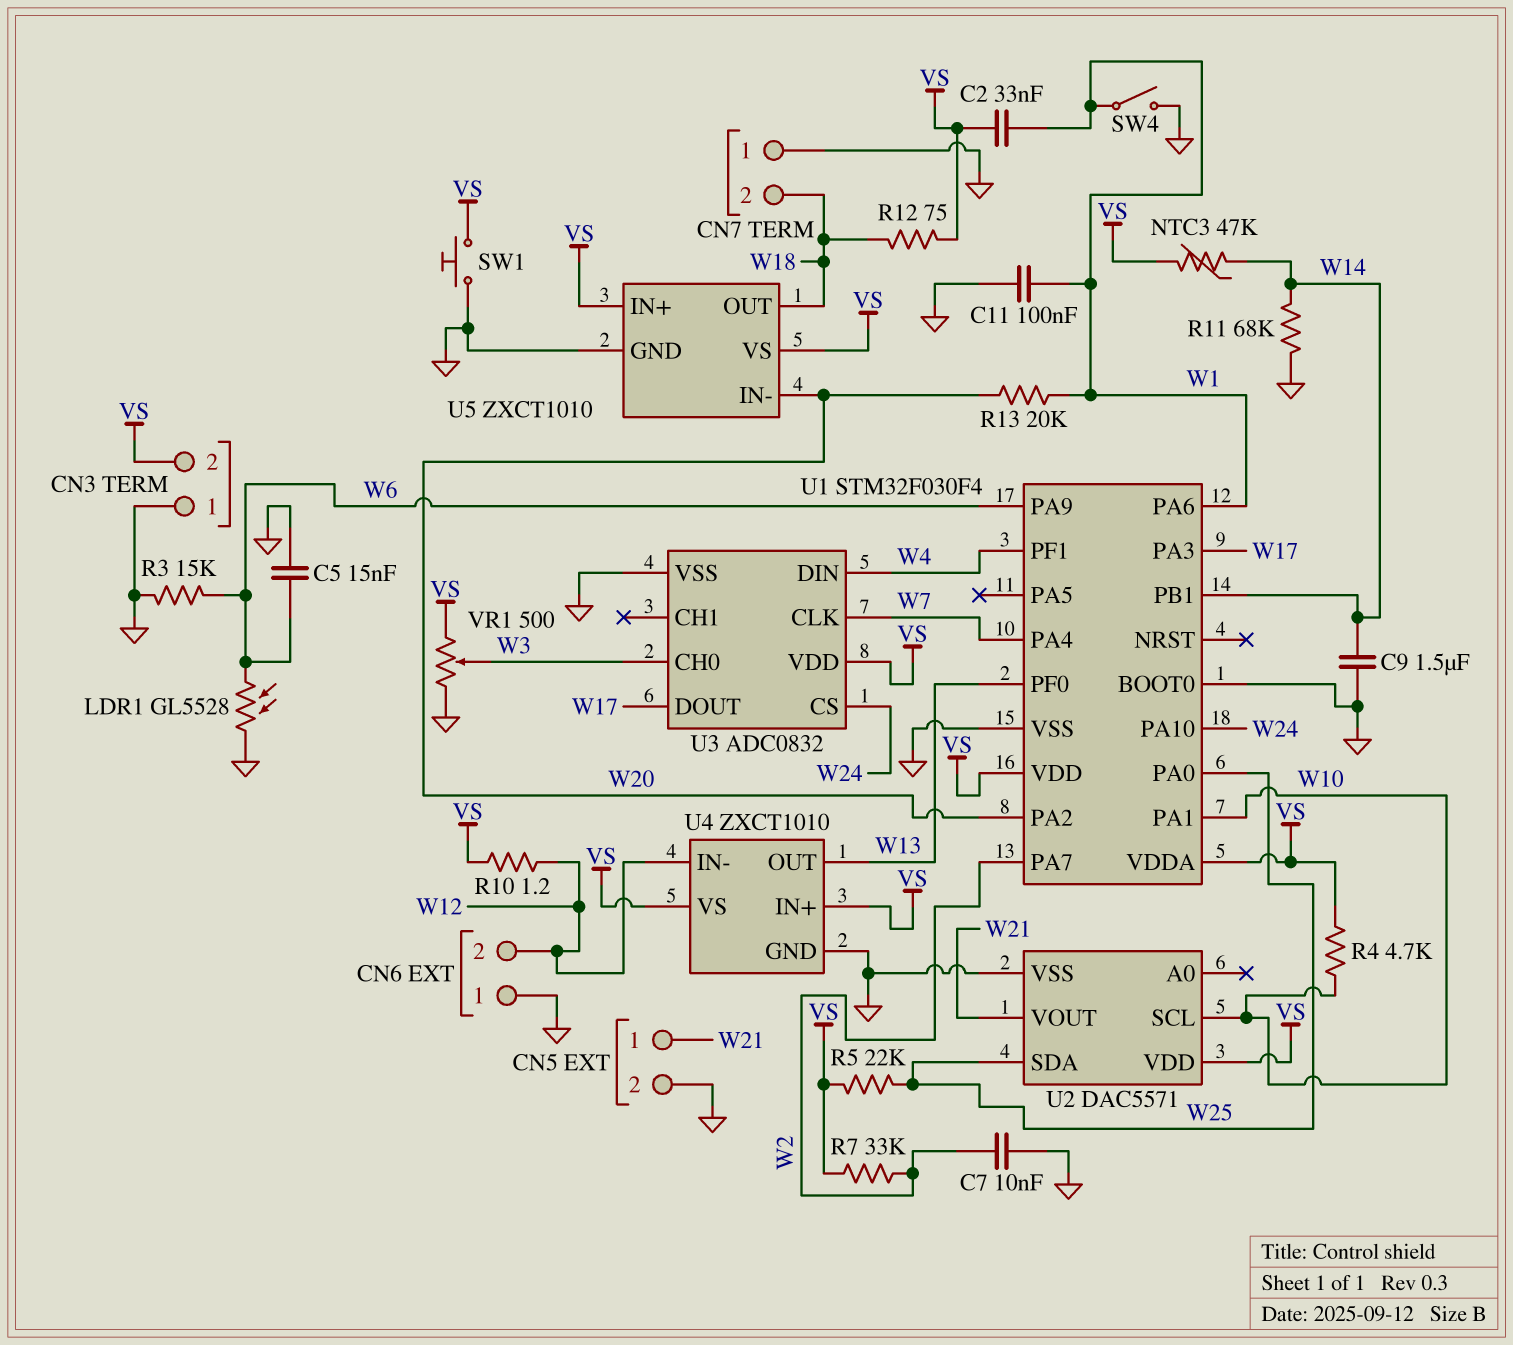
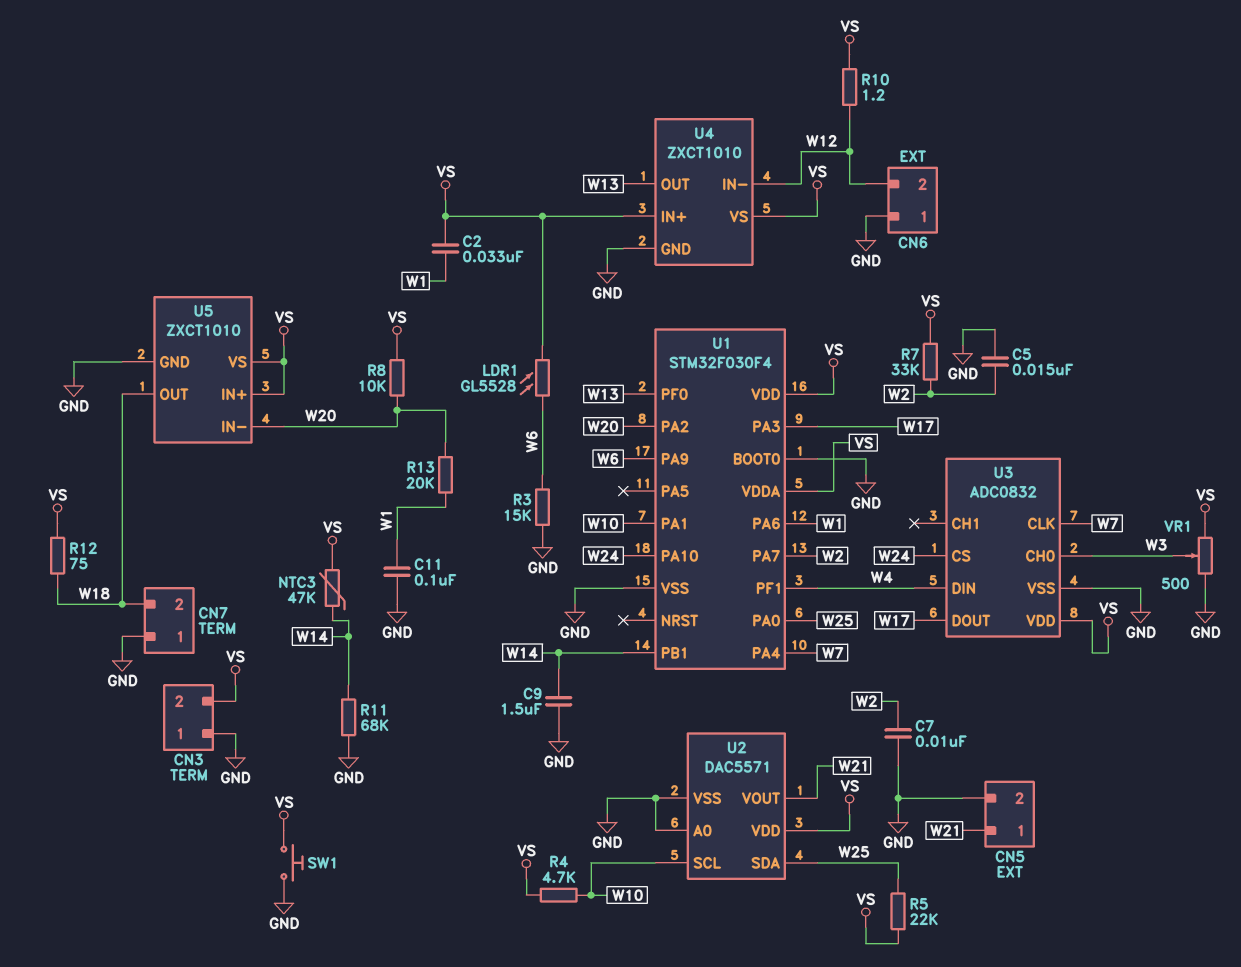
C5: 15nF (GND, W6) -> 15nF (GND, W2)
LDR1: GL5528 (GND, W6) -> GL5528 (VS, W6)
R8: none -> 10k (VS, W20)
SW4: switch (GND, W1) -> none
U2 pin A0: none -> GND

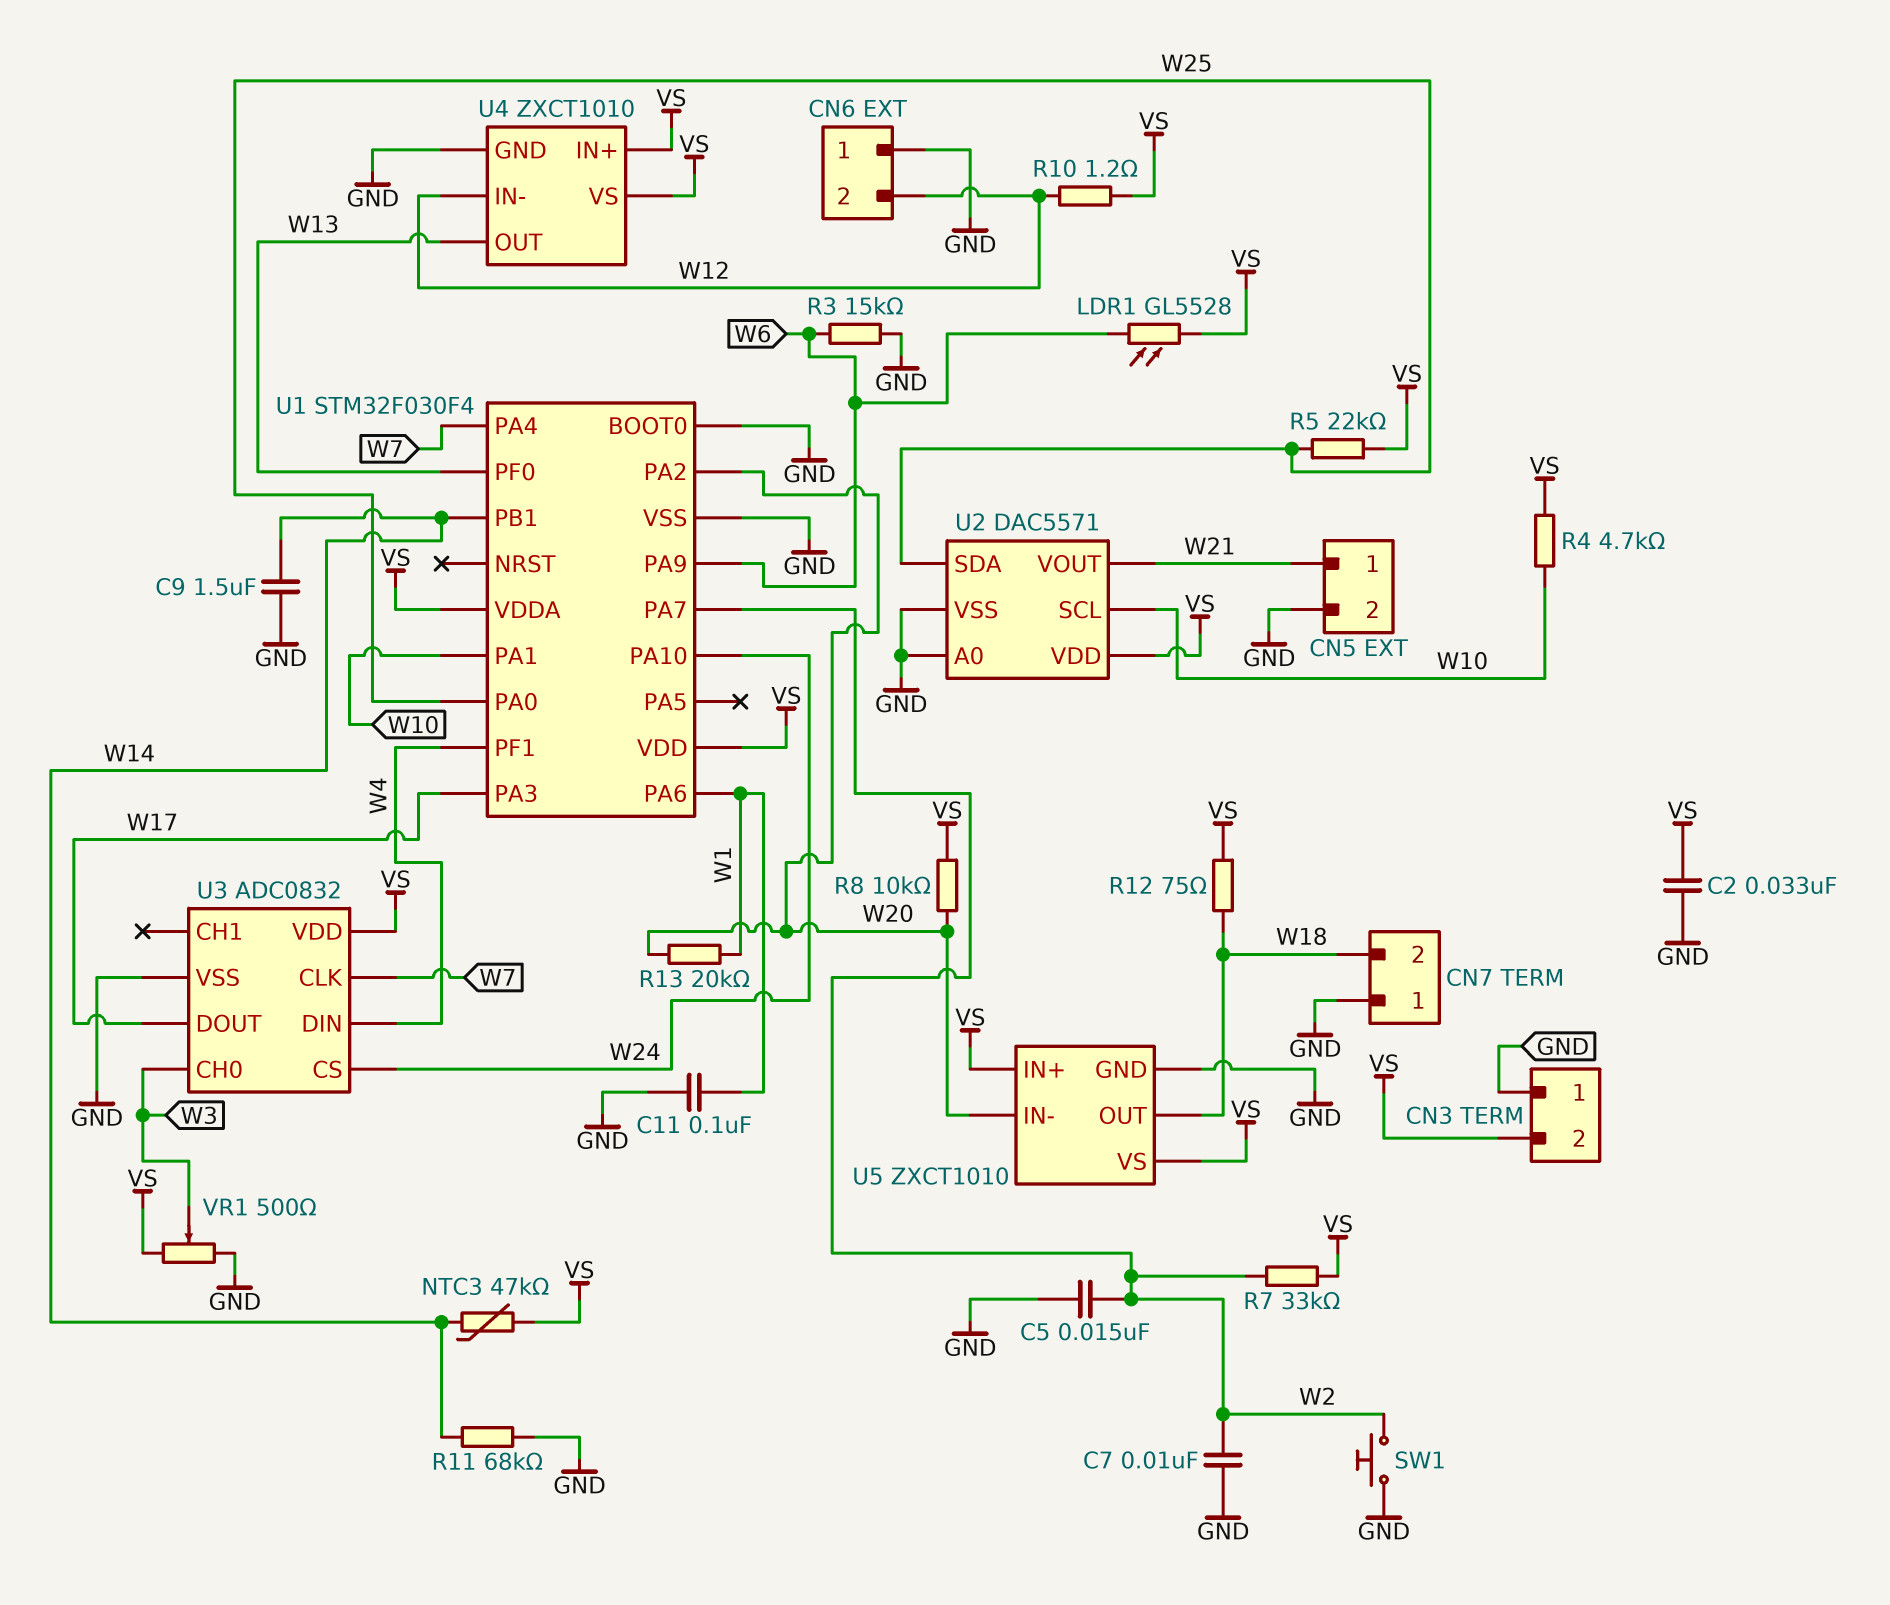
C2: 33nF (VS, W1) -> 33nF (GND, VS)
SW1: button (GND, VS) -> button (GND, W2)

